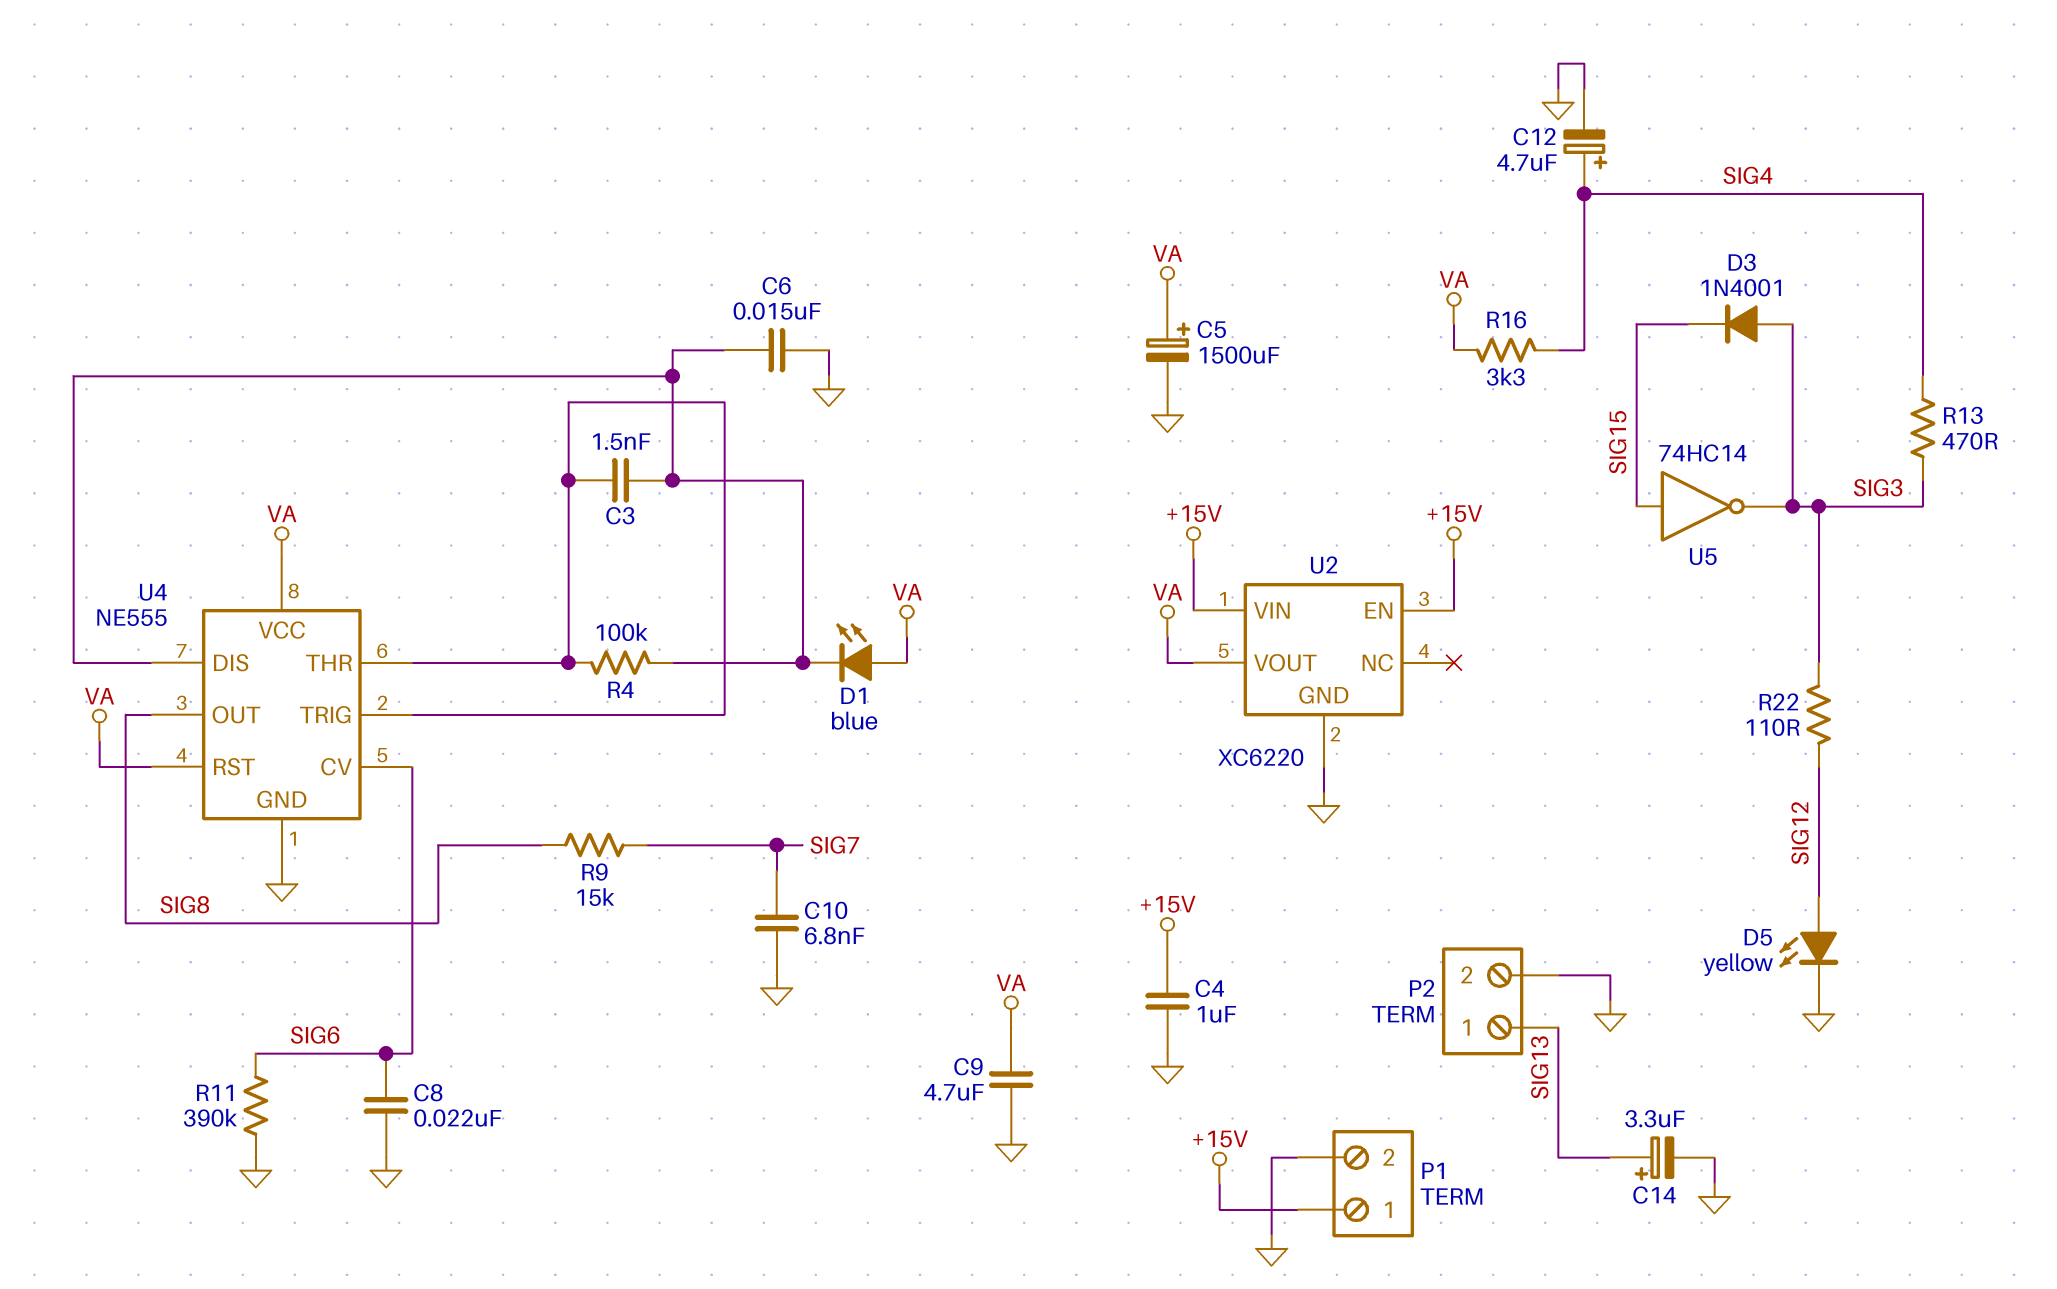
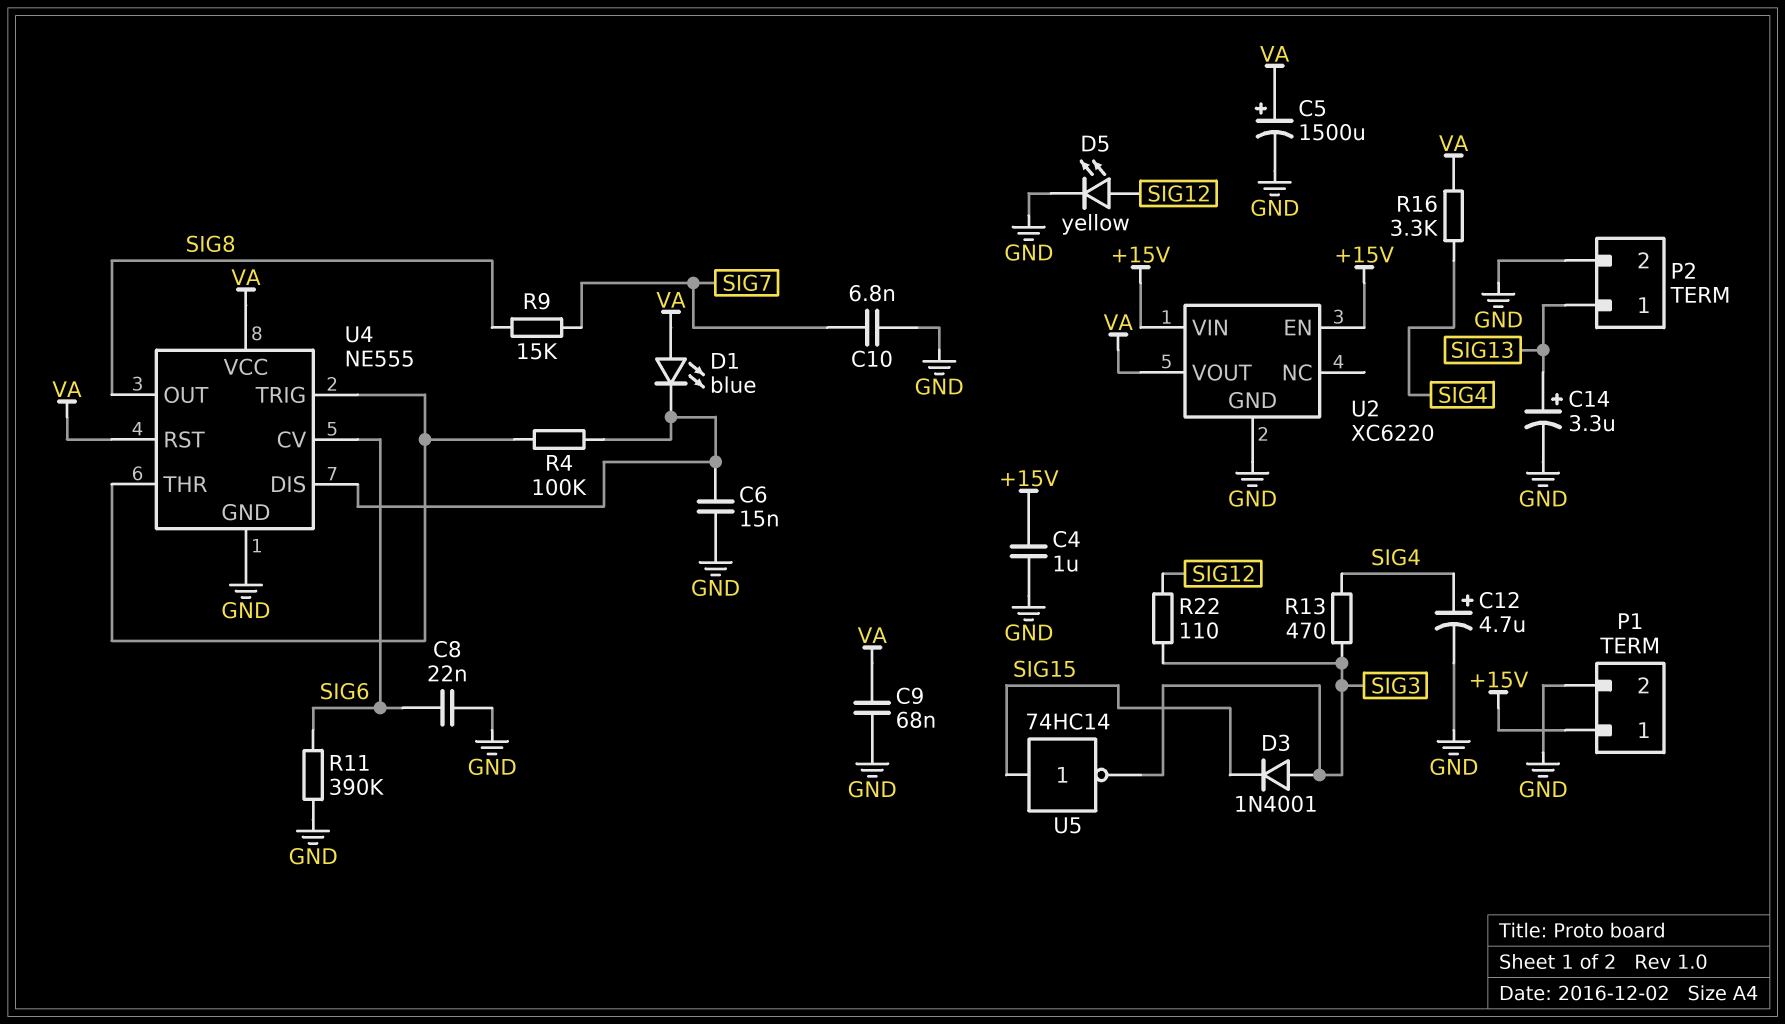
C3: 1.5nF (U4/DIS, U4/THR) -> none
C9: 4.7uF (GND, VA) -> 68nF (GND, VA)

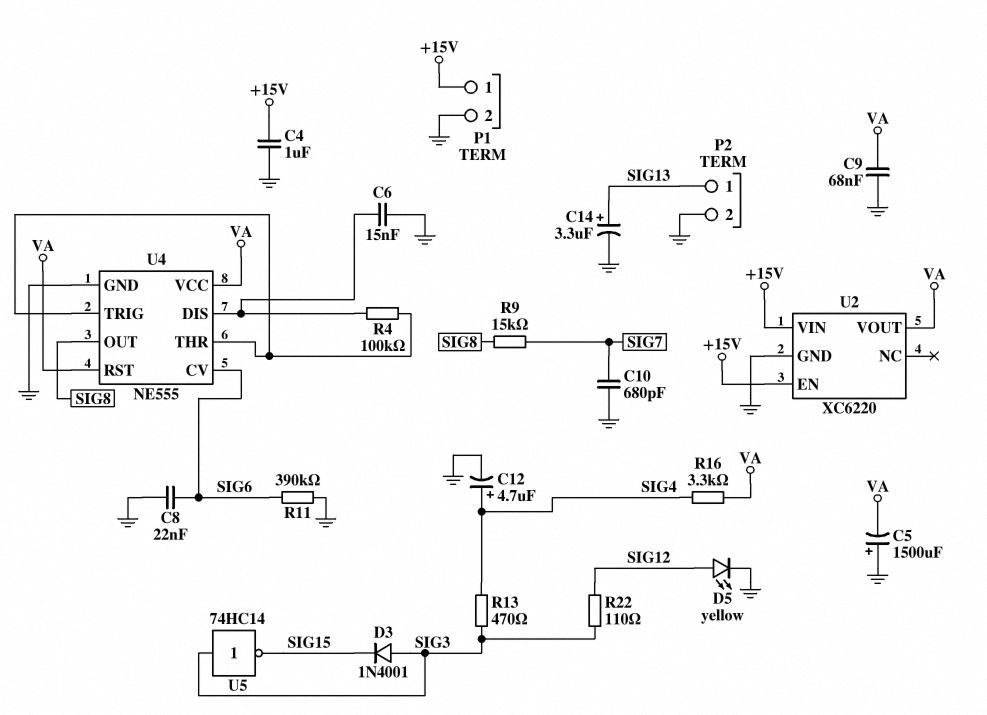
C5: 1500uF (plus VA, minus GND) -> 1500uF (plus GND, minus VA)
C10: 6.8nF (GND, SIG7) -> 680pF (GND, SIG7)
D1: LED blue (A VA, K U4/DIS) -> none
U5: NOT 74HC14 (in SIG15, out SIG3) -> NOT 74HC14 (in SIG3, out SIG15)

